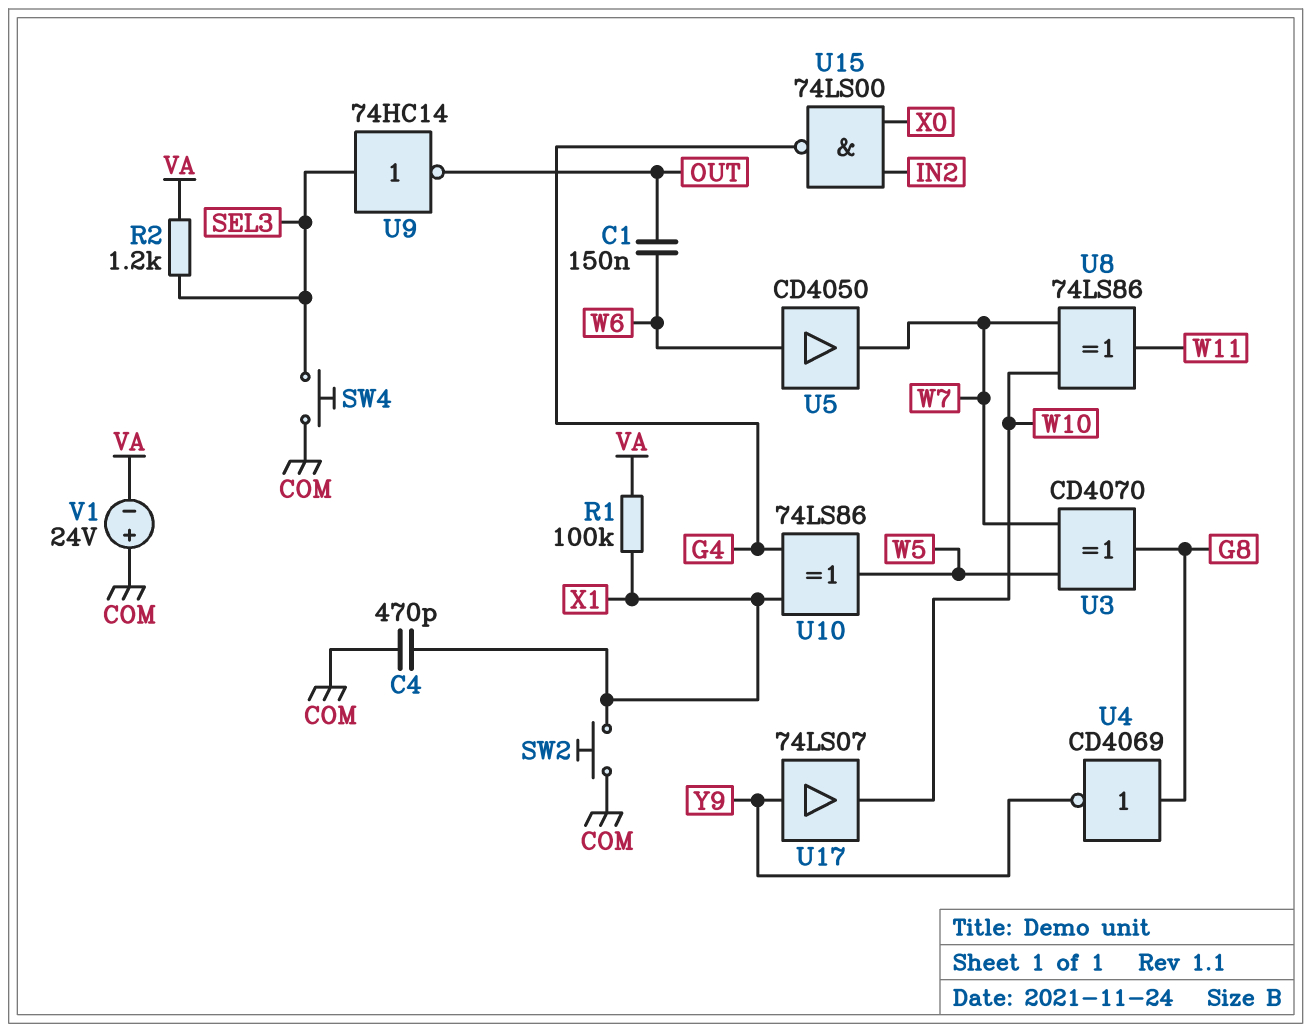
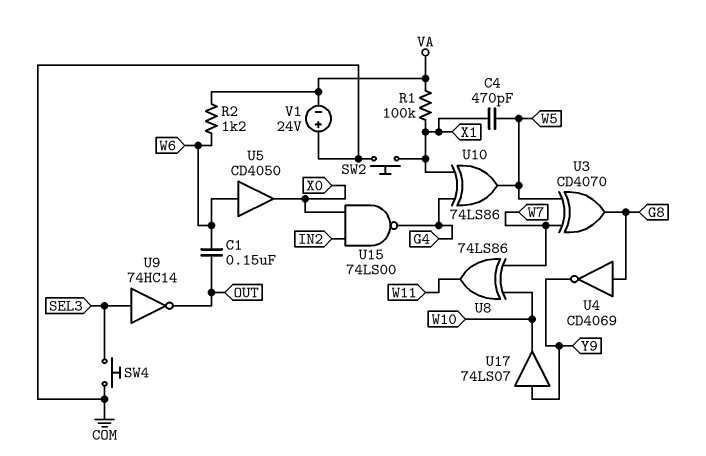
C4: 470pF (COM, X1) -> 470pF (W5, X1)
R2: 1.2k (SEL3, VA) -> 1.2k (VA, W6)
U5: buffer CD4050 (in W6, out W7) -> buffer CD4050 (in W6, out X0)

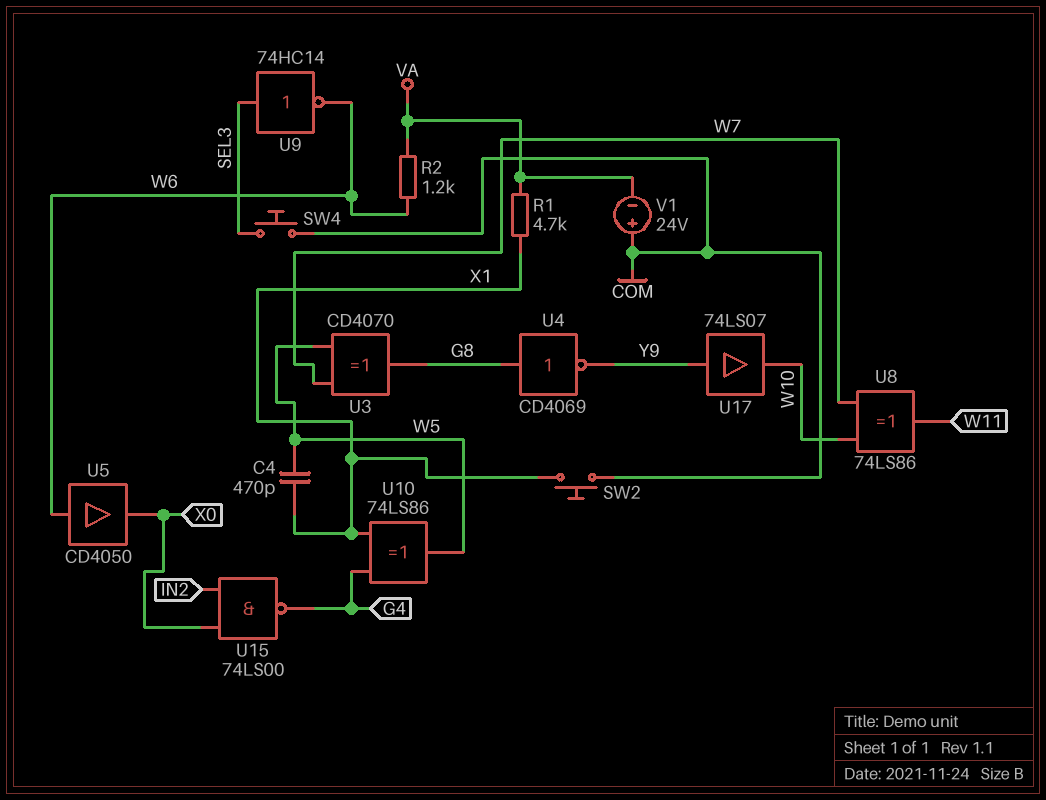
C1: 150nF (OUT, W6) -> none
R1: 100k (VA, X1) -> 4.7k (VA, X1)
U9: NOT 74HC14 (in SEL3, out OUT) -> NOT 74HC14 (in SEL3, out W6)

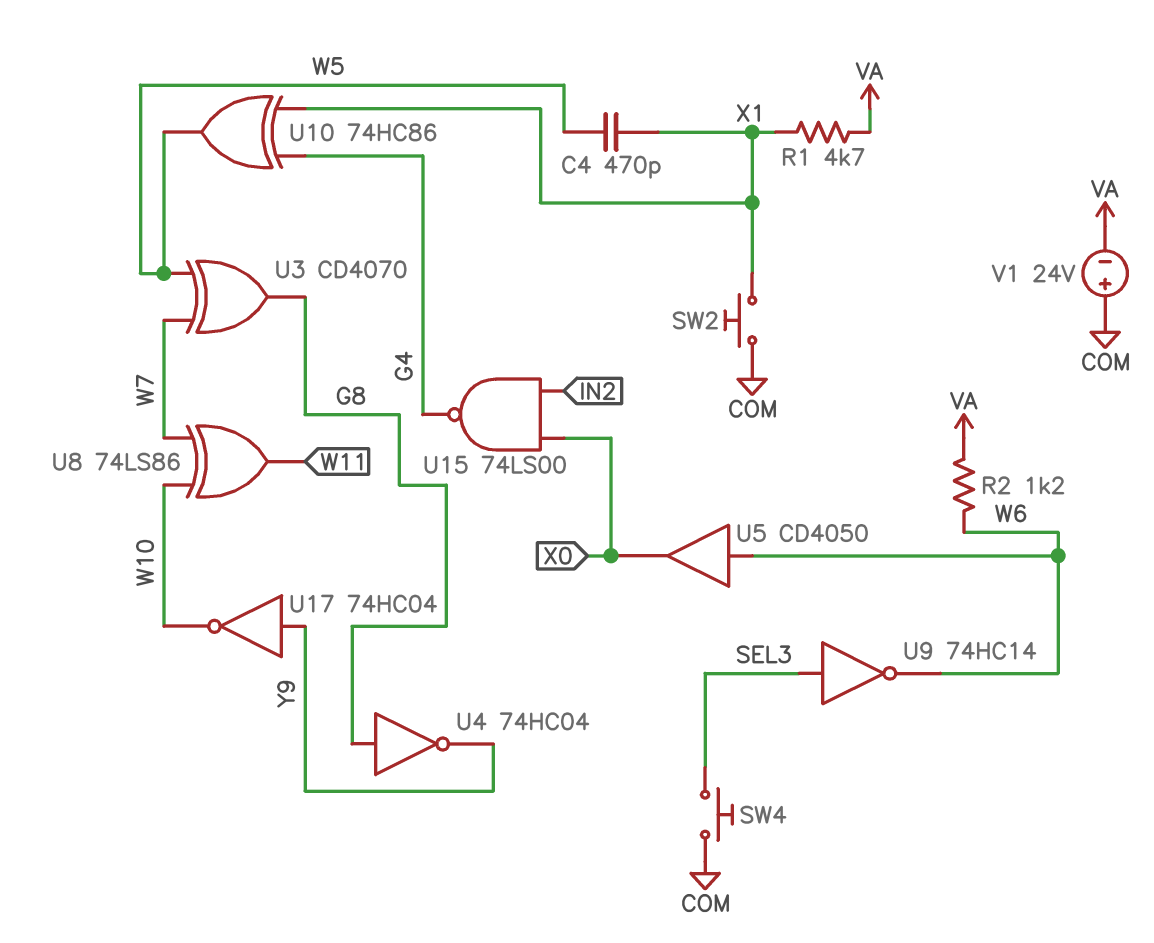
U4: NOT CD4069 (in G8, out Y9) -> NOT 74HC04 (in G8, out Y9)
U10: XOR 74LS86 (in G4, in X1, out W5) -> XOR 74HC86 (in G4, in X1, out W5)
U17: buffer 74LS07 (in Y9, out W10) -> NOT 74HC04 (in Y9, out W10)

